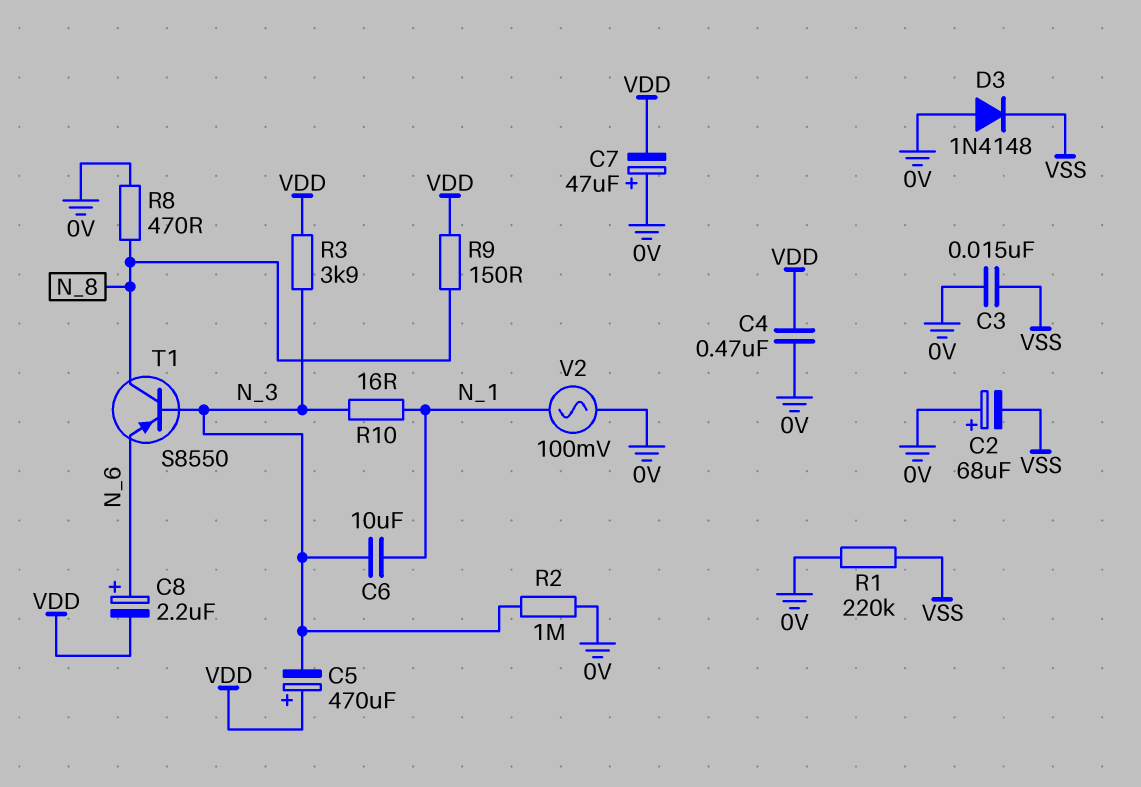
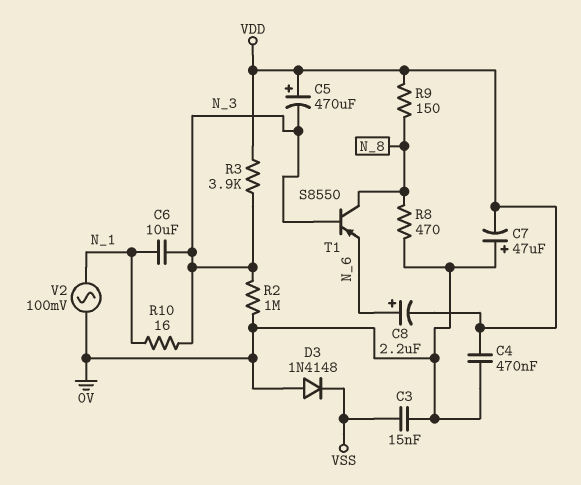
C2: 68uF (plus 0V, minus VSS) -> none
R1: 220k (0V, VSS) -> none

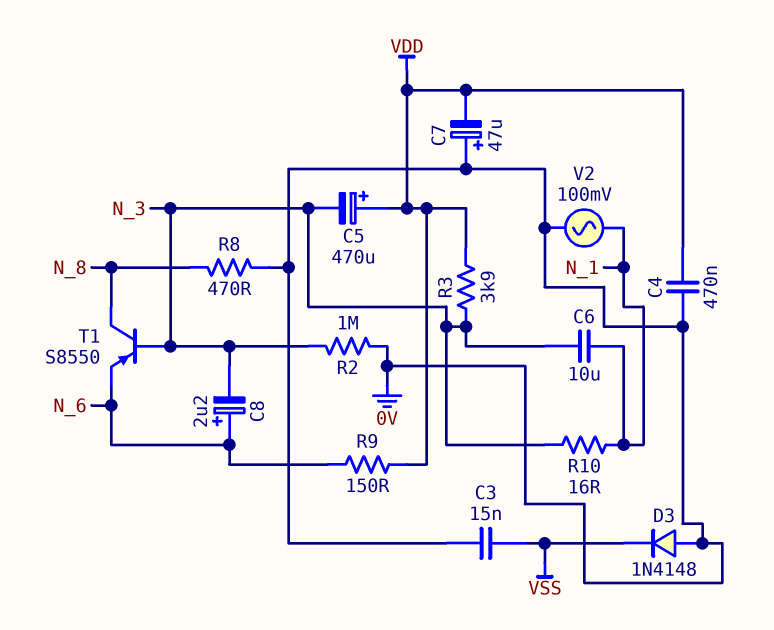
C8: 2.2uF (plus N_6, minus VDD) -> 2.2uF (plus N_6, minus N_3)
R9: 150 (N_8, VDD) -> 150 (N_6, VDD)

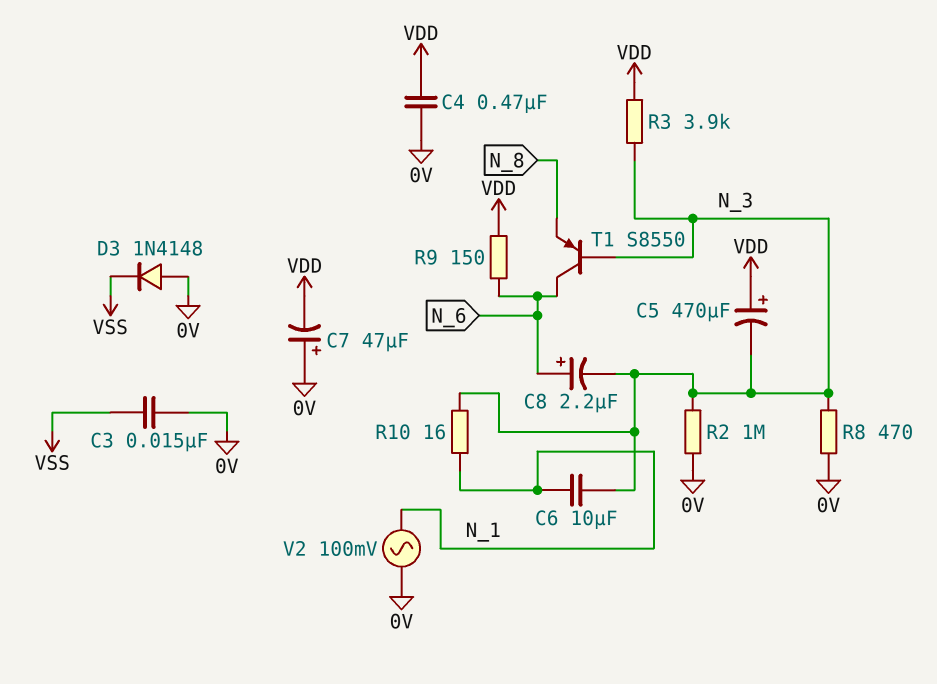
R8: 470 (0V, N_8) -> 470 (0V, N_3)
T1: PNP S8550 (B N_3, C N_8, E N_6) -> PNP S8550 (B N_3, C N_6, E N_8)

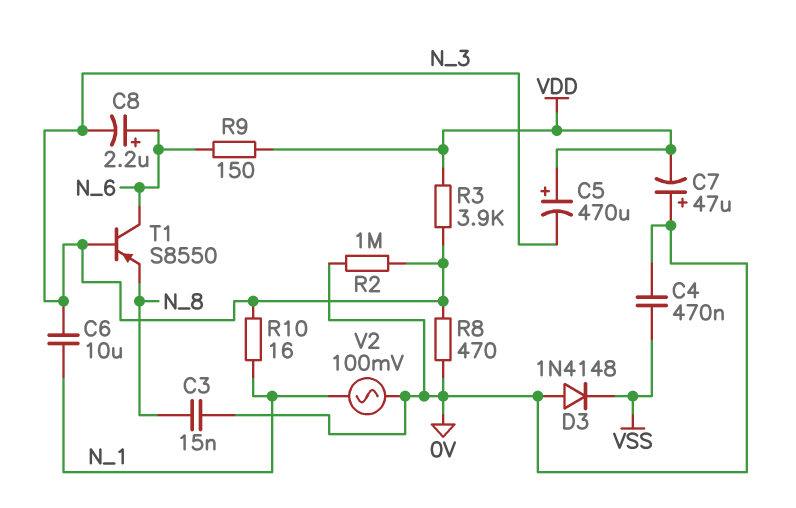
C3: 15nF (0V, VSS) -> 15nF (0V, N_8)
C4: 470nF (0V, VDD) -> 470nF (0V, VSS)

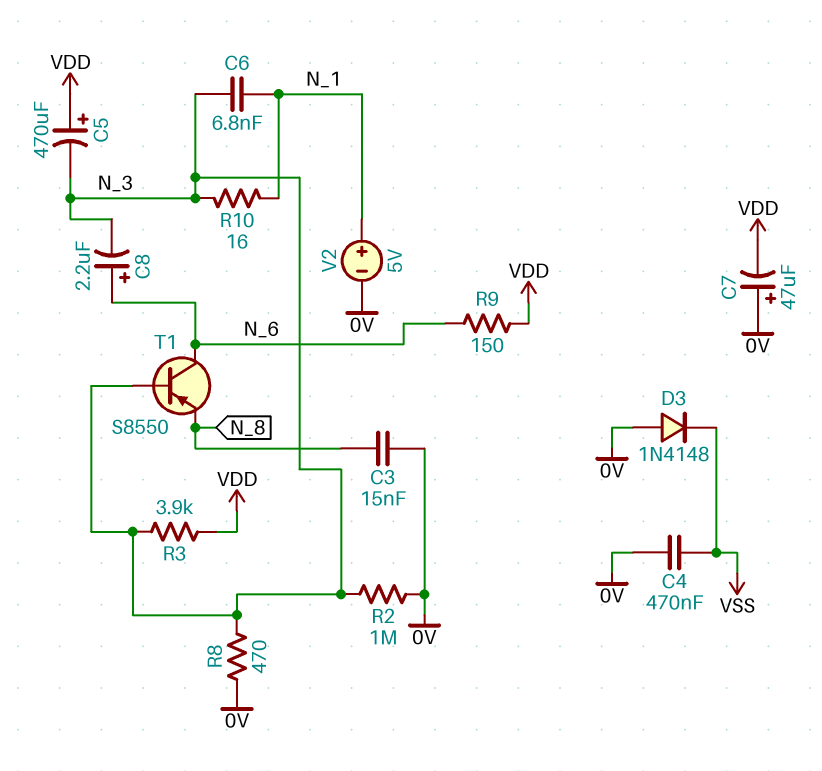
C6: 10uF (N_1, N_3) -> 6.8nF (N_1, N_3)
V2: AC 100mV (0V, N_1) -> 5V (plus N_1, minus 0V)

